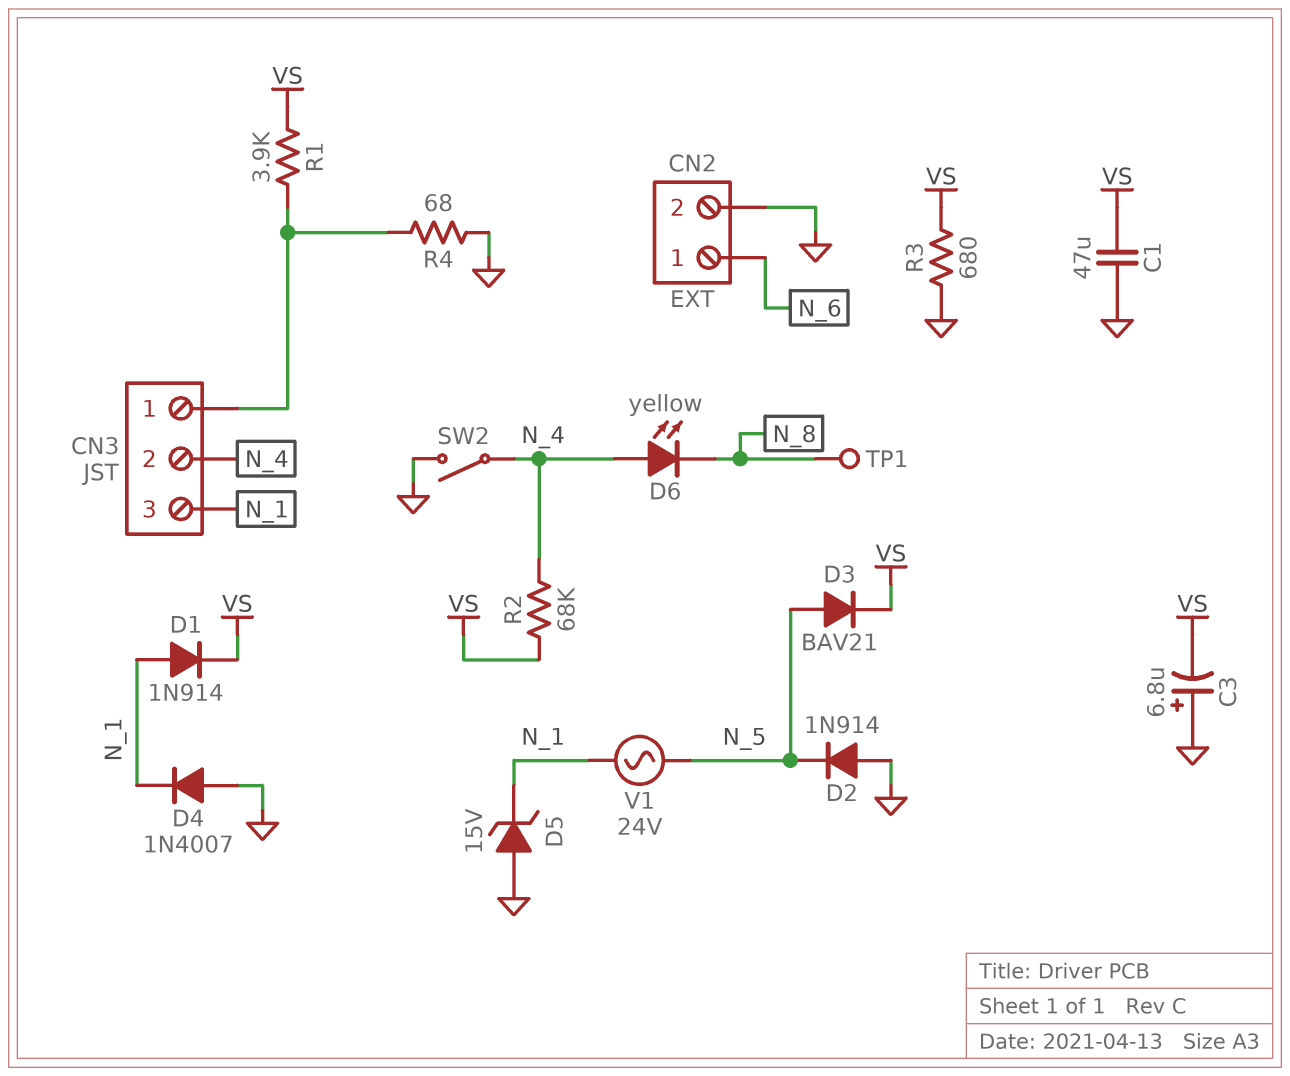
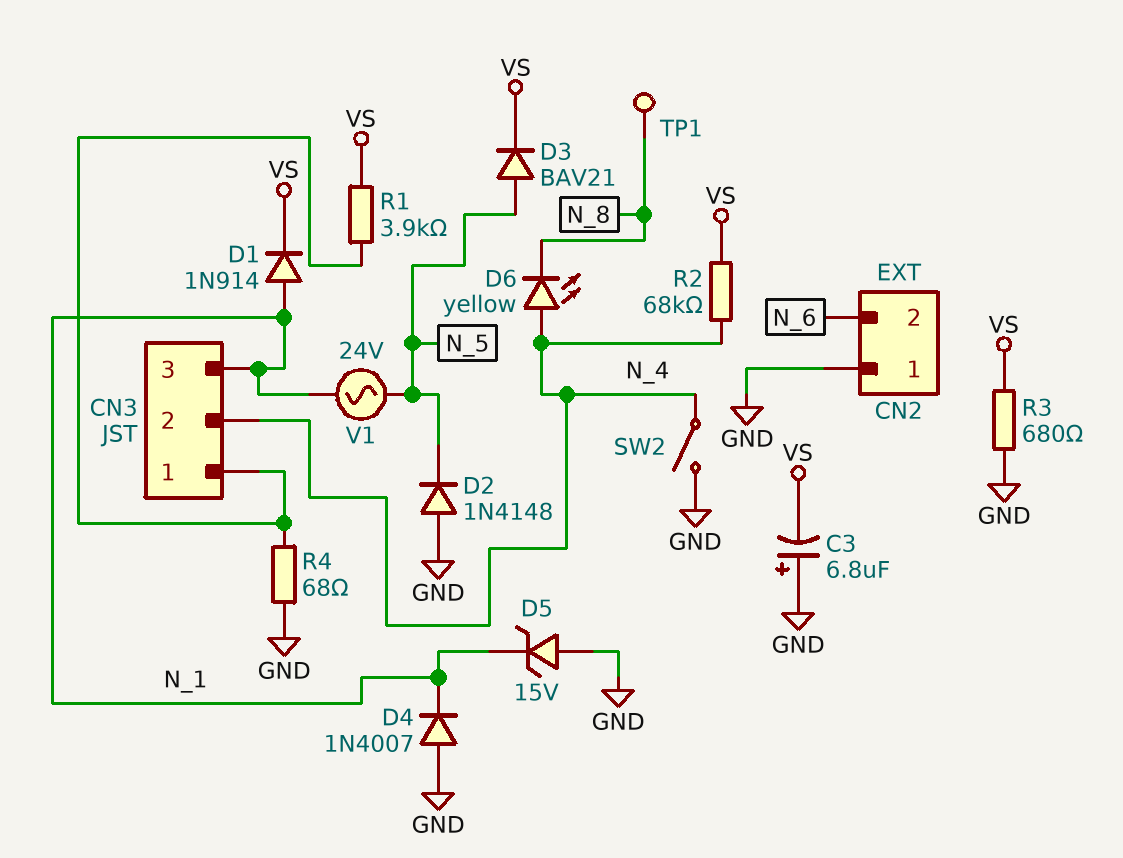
C1: 47uF (GND, VS) -> none
CN2 pin 1: N_6 -> GND
CN2 pin 2: GND -> N_6
D2: diode 1N914 (A GND, K N_5) -> diode 1N4148 (A GND, K N_5)

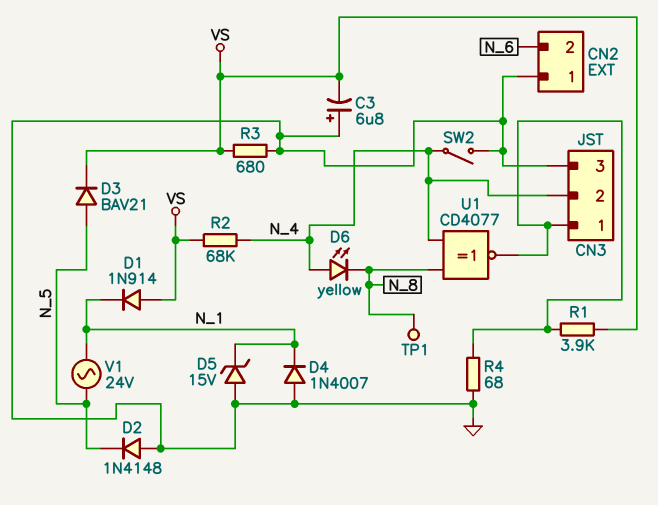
CN3 pin 3: N_1 -> GND
D1: diode 1N914 (A N_1, K VS) -> diode 1N914 (A VS, K N_1)
U1: none -> XNOR CD4077 (in N_4, in N_8, out CN3/1)

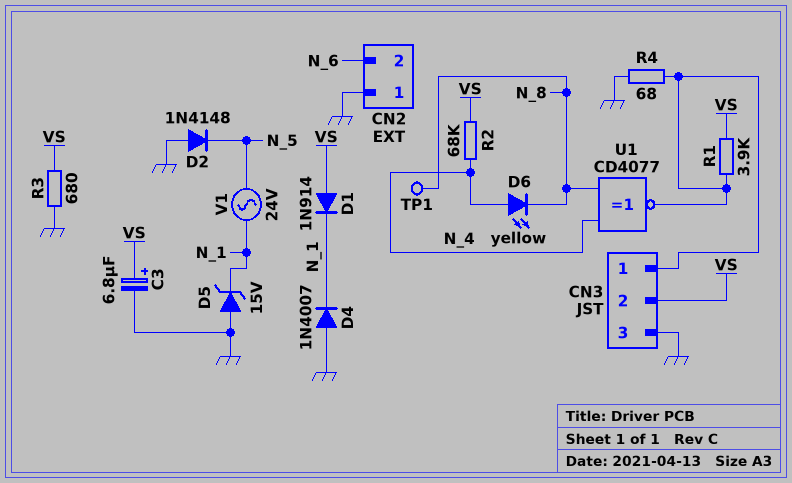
C3: 6.8uF (plus GND, minus VS) -> 6.8uF (plus VS, minus GND)
CN3 pin 2: N_4 -> VS
D3: diode BAV21 (A N_5, K VS) -> none
SW2: switch (GND, N_4) -> none

